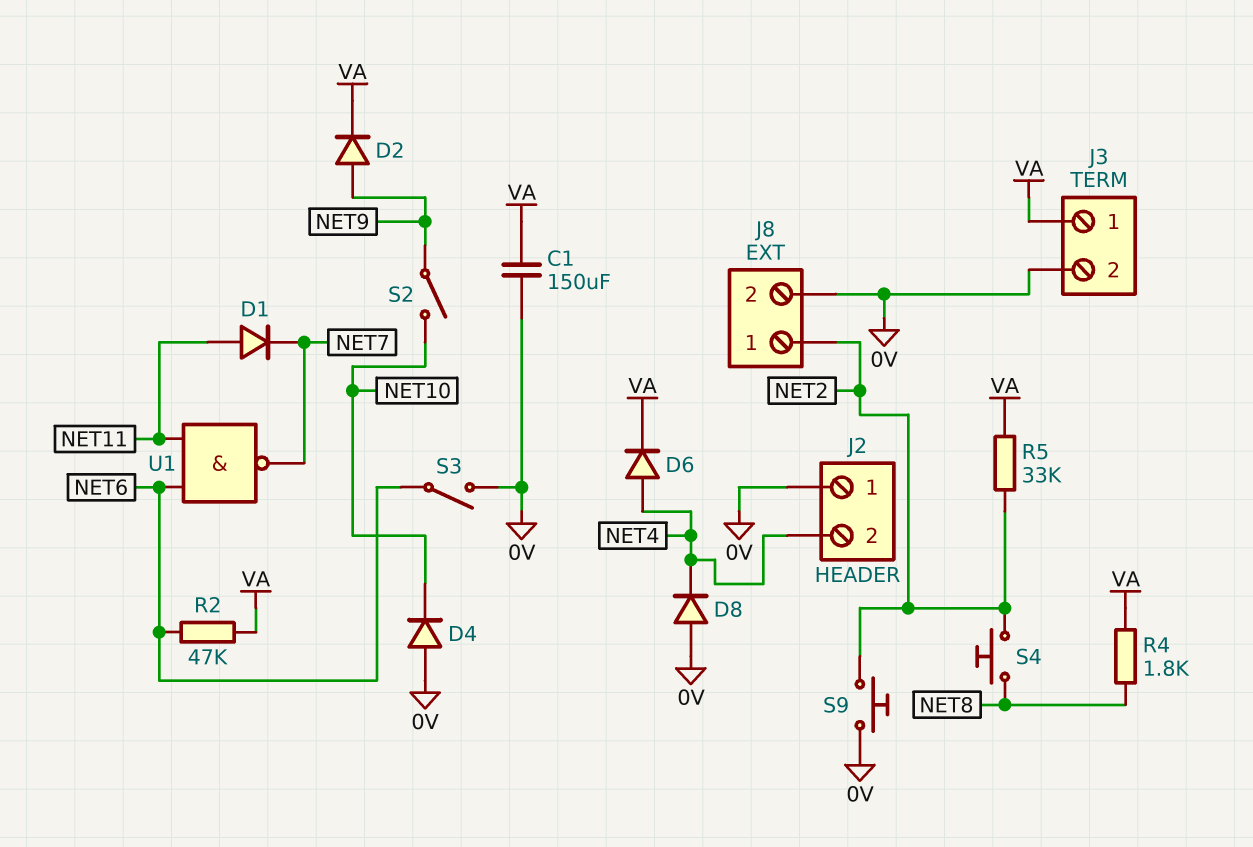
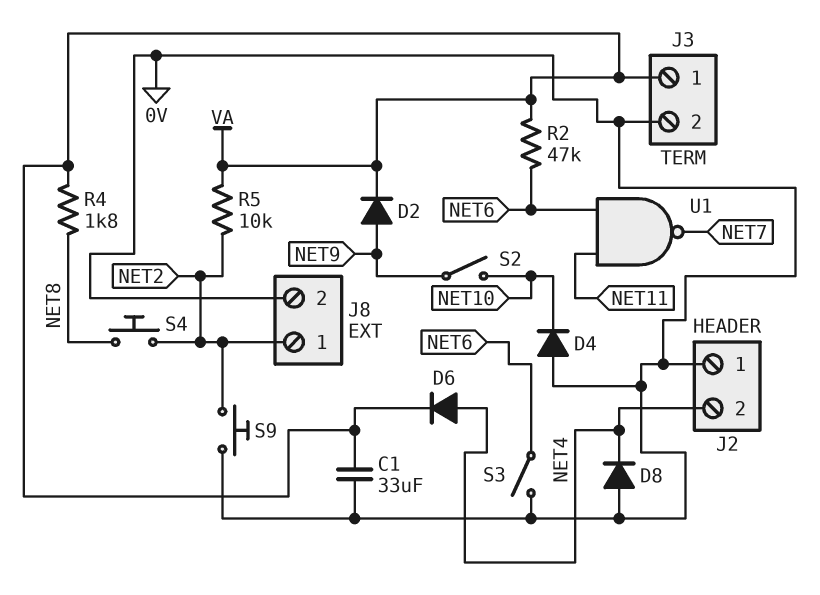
C1: 150uF (0V, VA) -> 33uF (0V, VA)
D1: diode (A NET11, K NET7) -> none
R5: 33k (NET2, VA) -> 10k (NET2, VA)

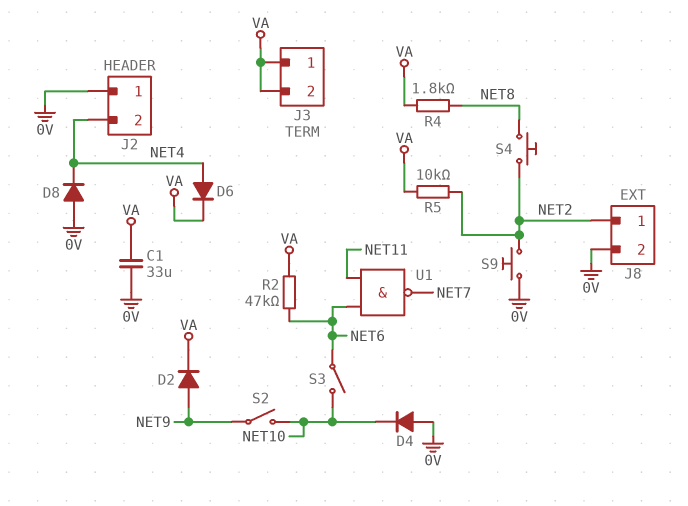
J3 pin 2: 0V -> VA
S3: switch (0V, NET6) -> switch (NET6, NET10)

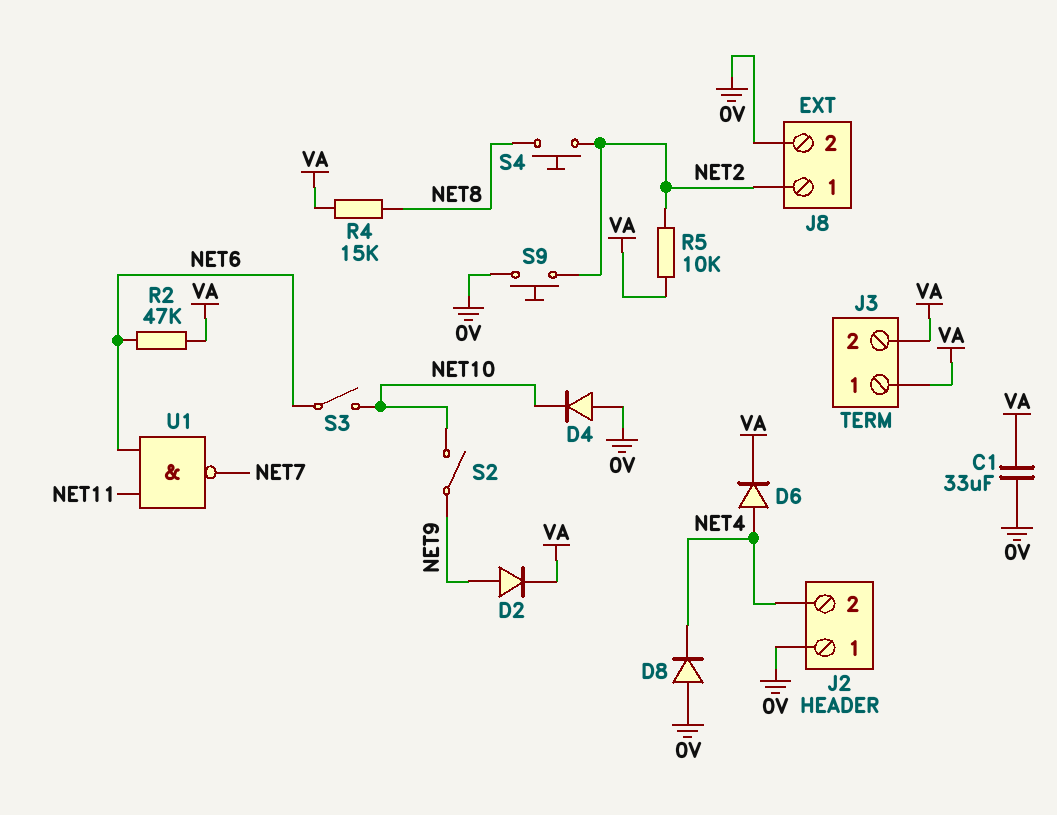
R4: 1.8k (NET8, VA) -> 15k (NET8, VA)

